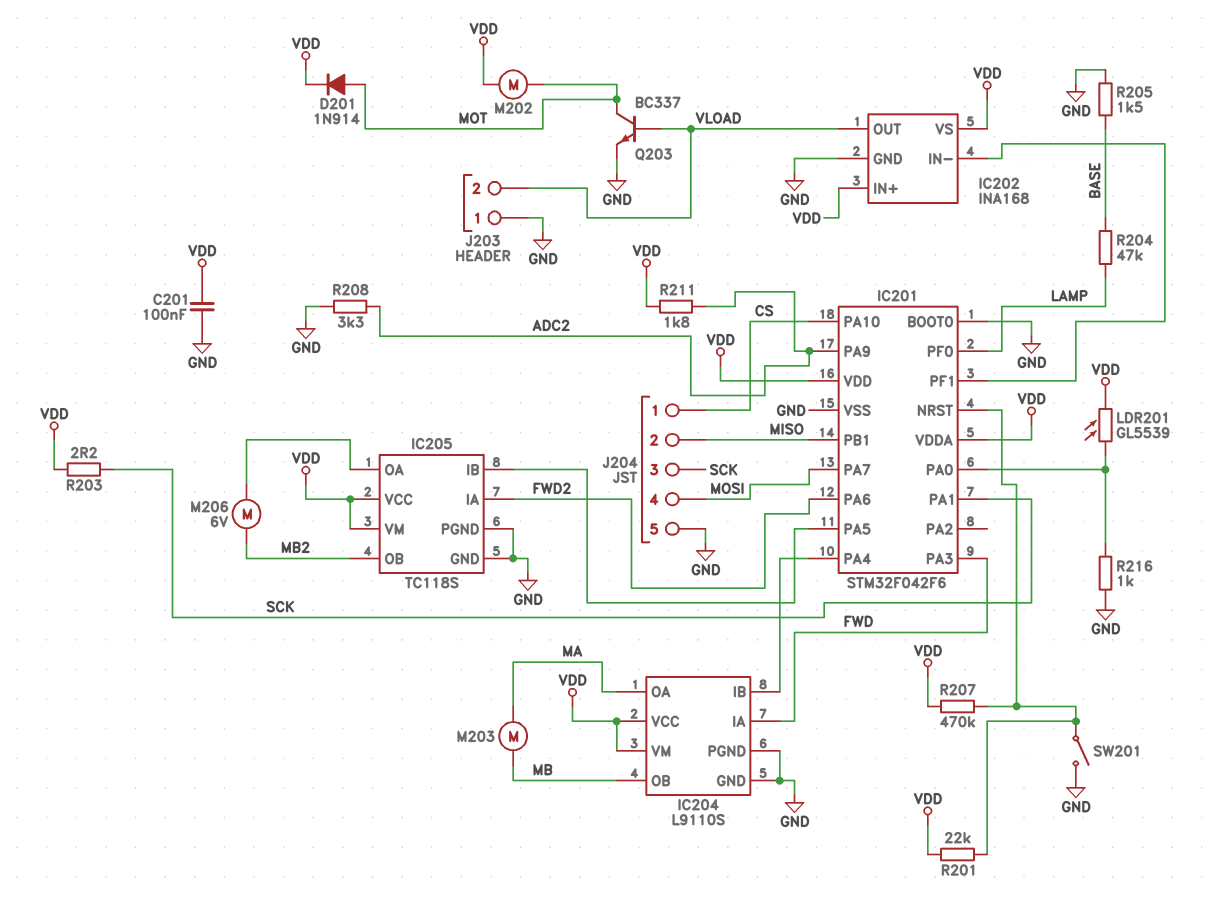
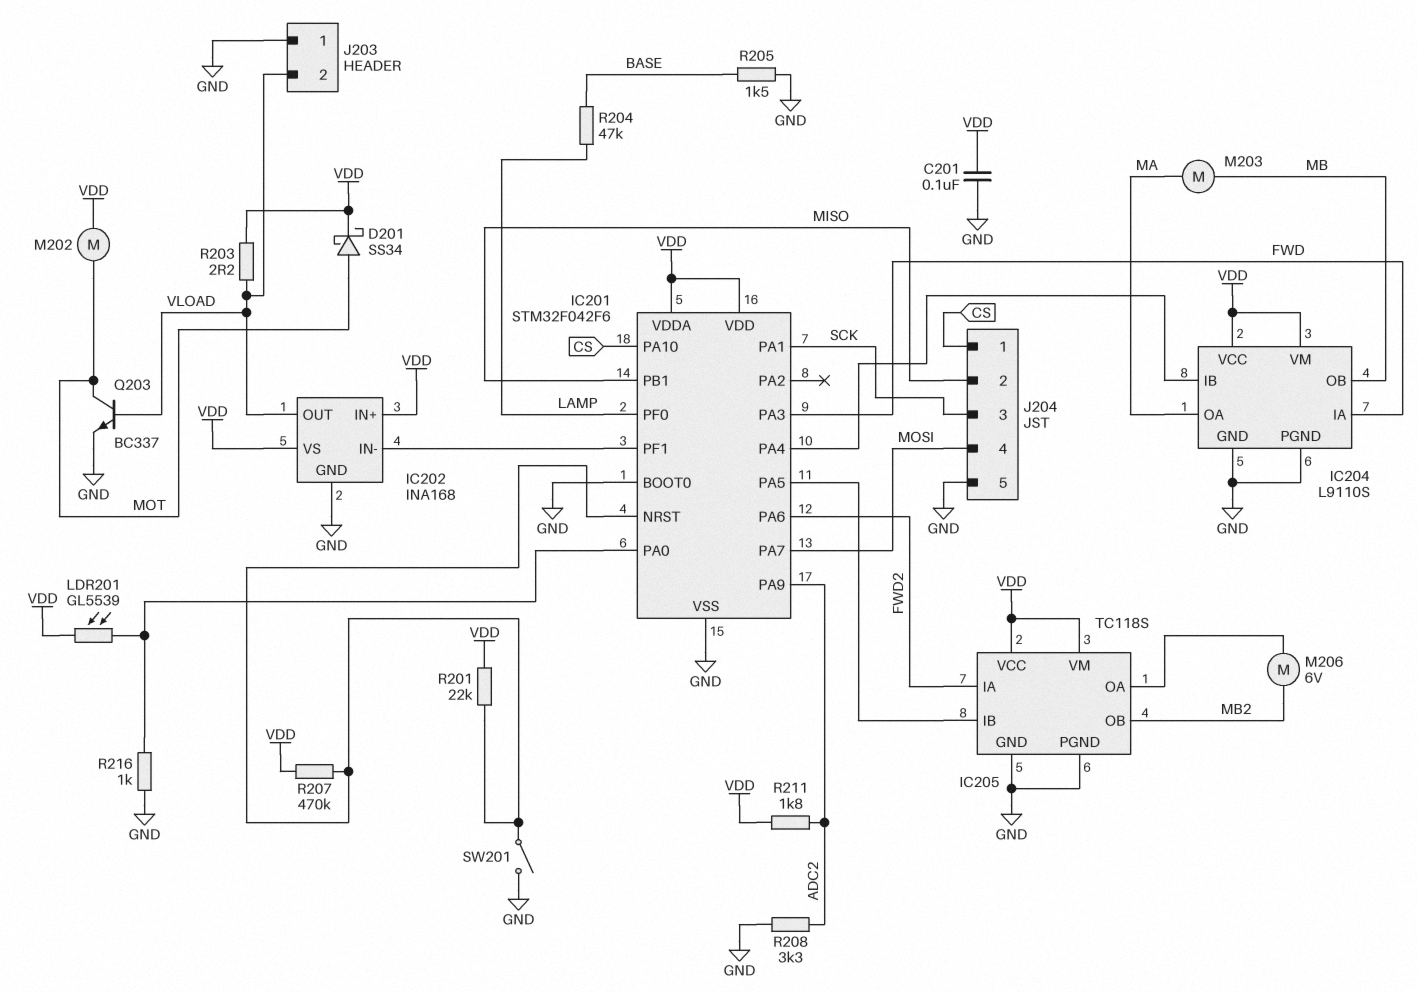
D201: diode 1N914 (A MOT, K VDD) -> schottky SS34 (A MOT, K VDD)
R203: 2.2 (SCK, VDD) -> 2.2 (VDD, VLOAD)

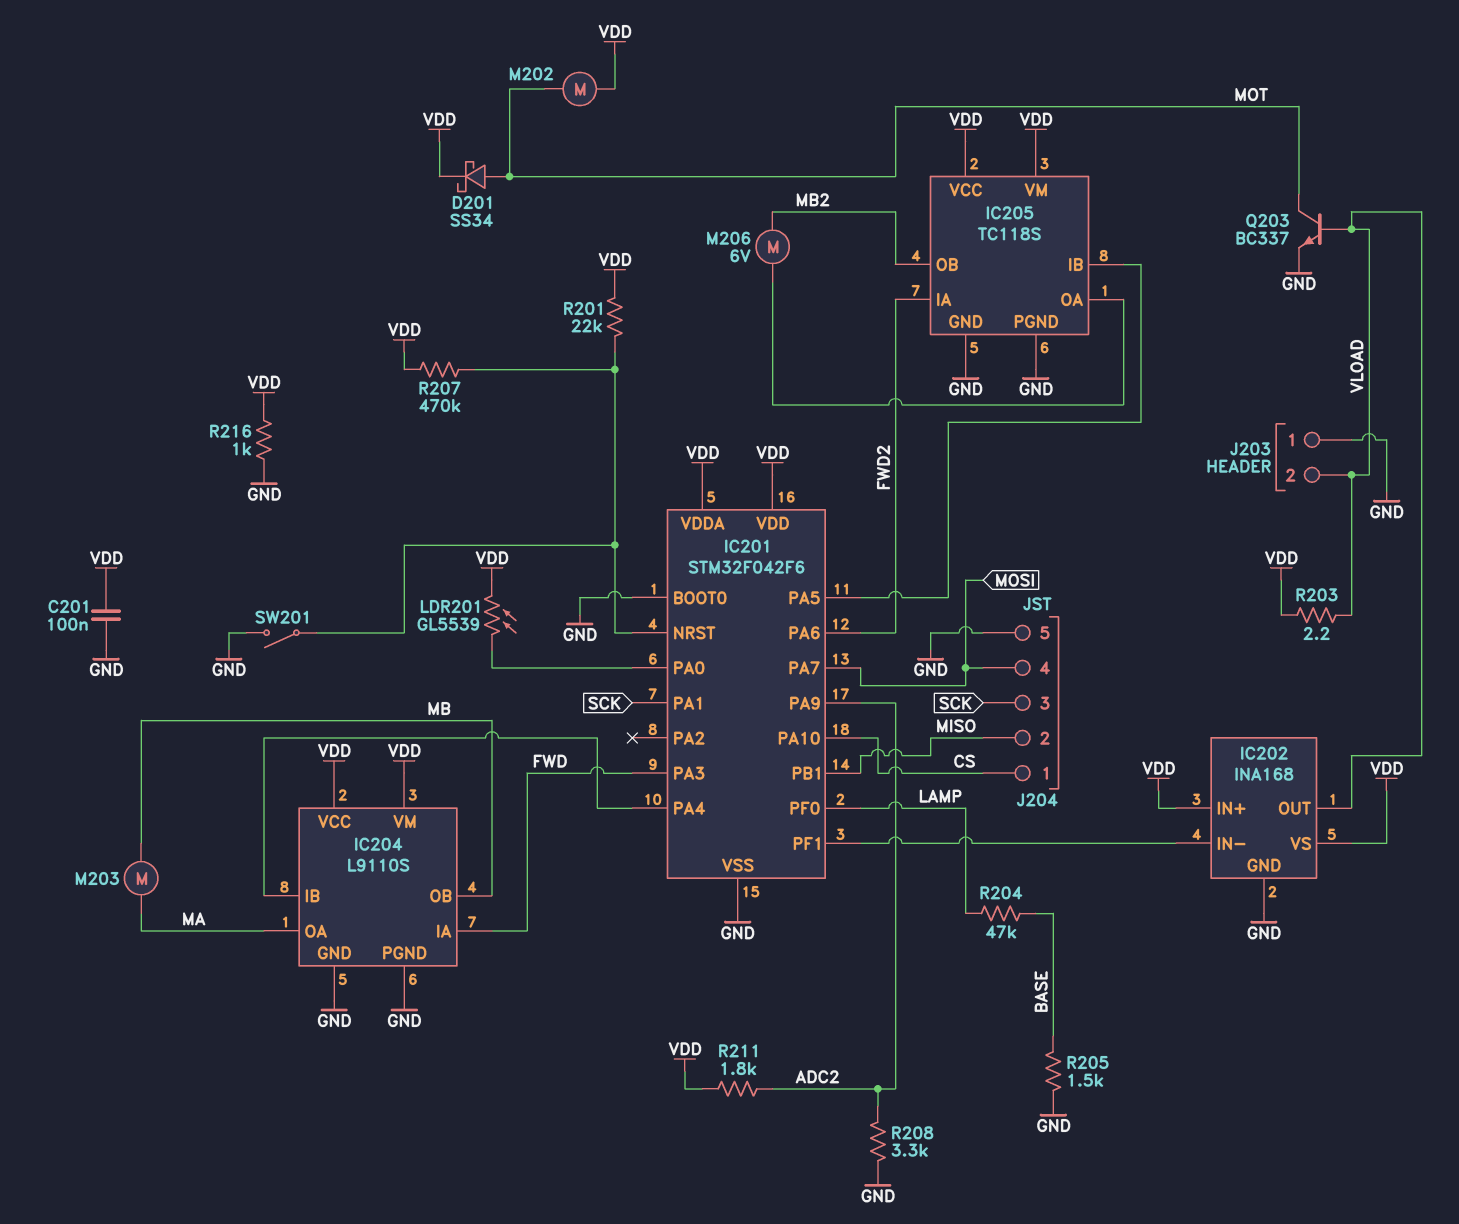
R216: 1k (GND, IC201/PA0) -> 1k (GND, VDD)

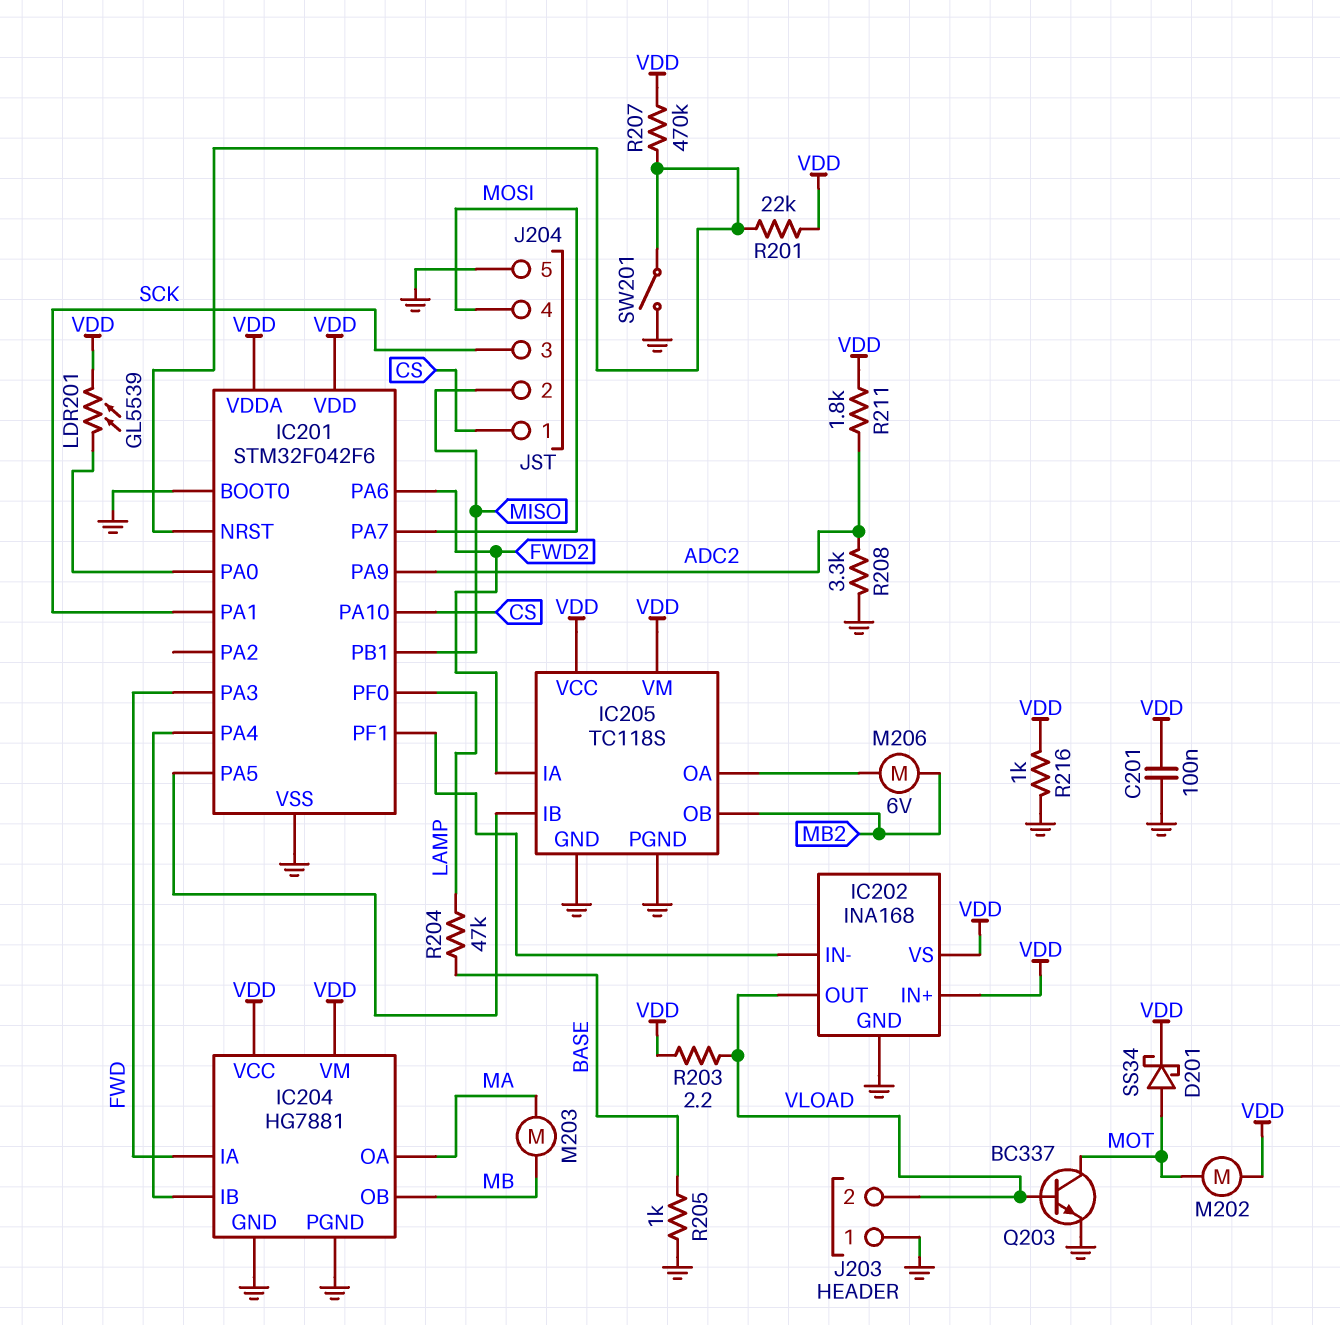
IC204: L9110S -> HG7881
R205: 1.5k (BASE, GND) -> 1k (BASE, GND)

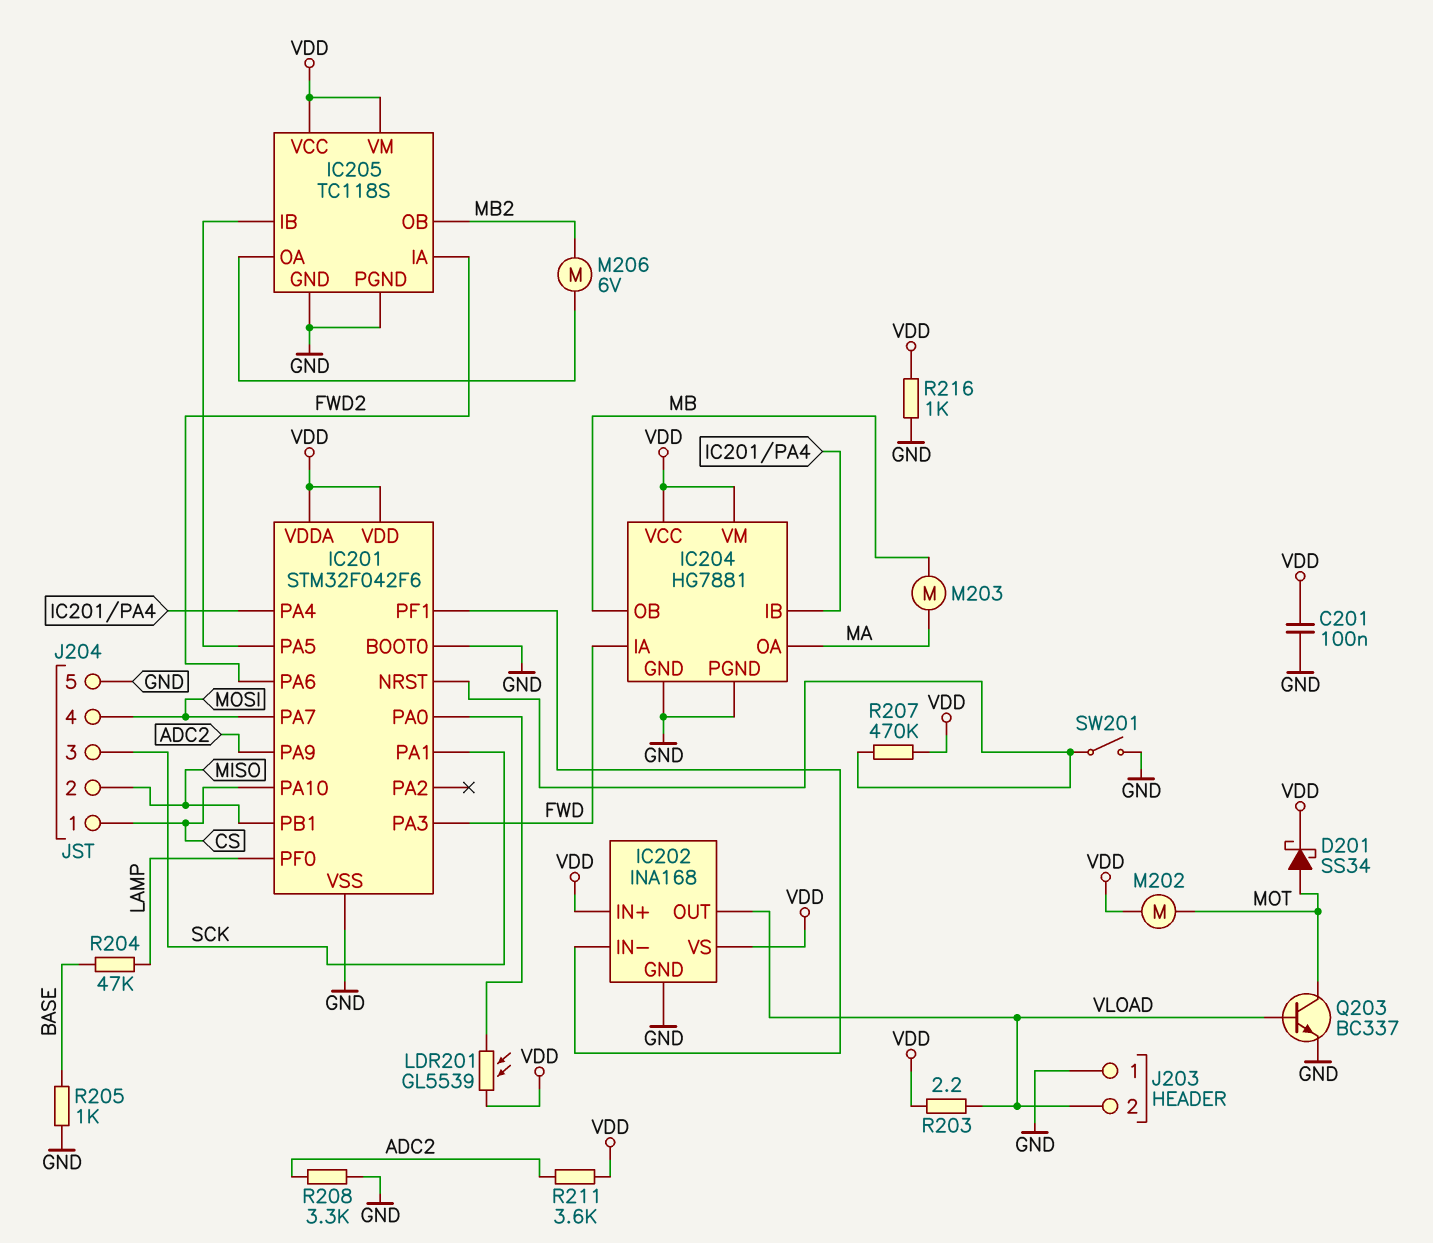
R201: 22k (IC201/NRST, VDD) -> none
R211: 1.8k (ADC2, VDD) -> 3.6k (ADC2, VDD)

